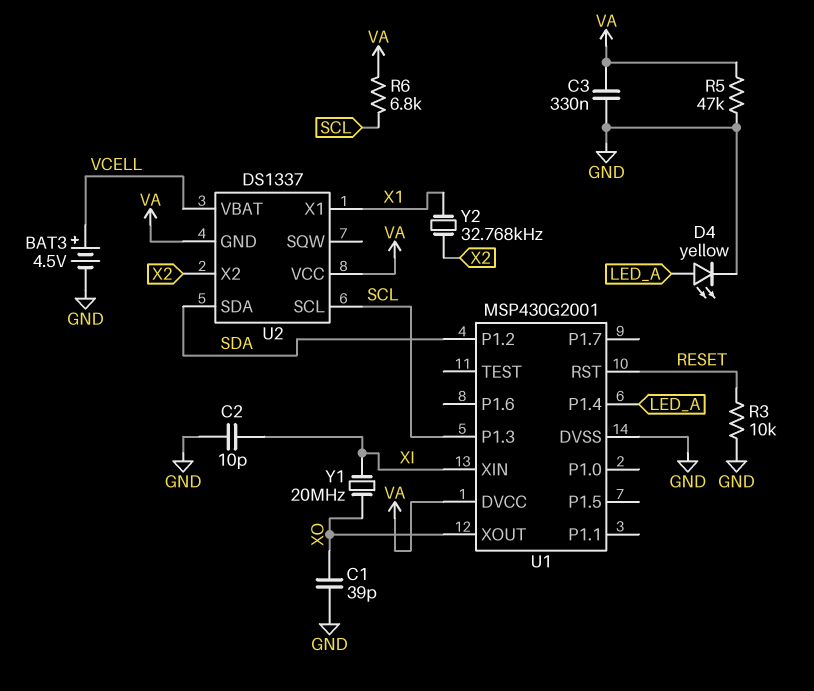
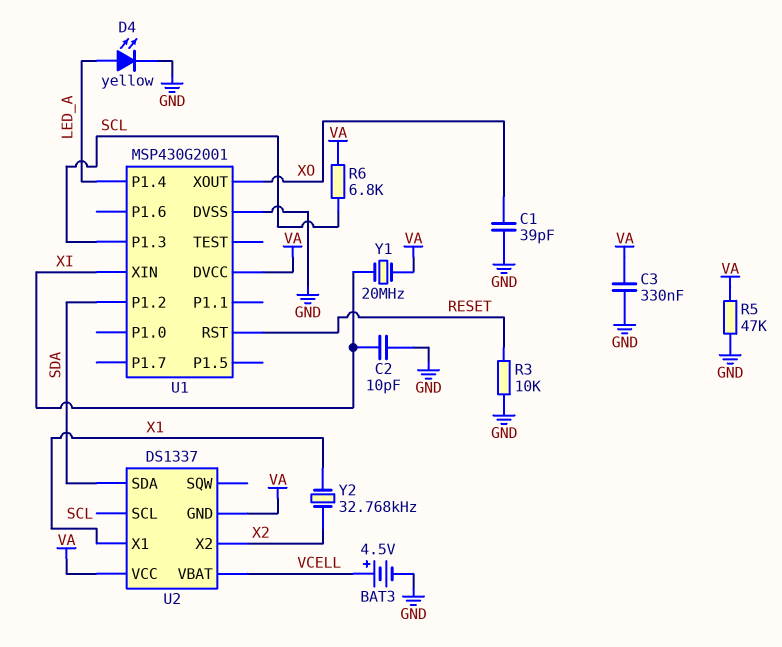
Y1: 20MHz (XI, XO) -> 20MHz (VA, XI)

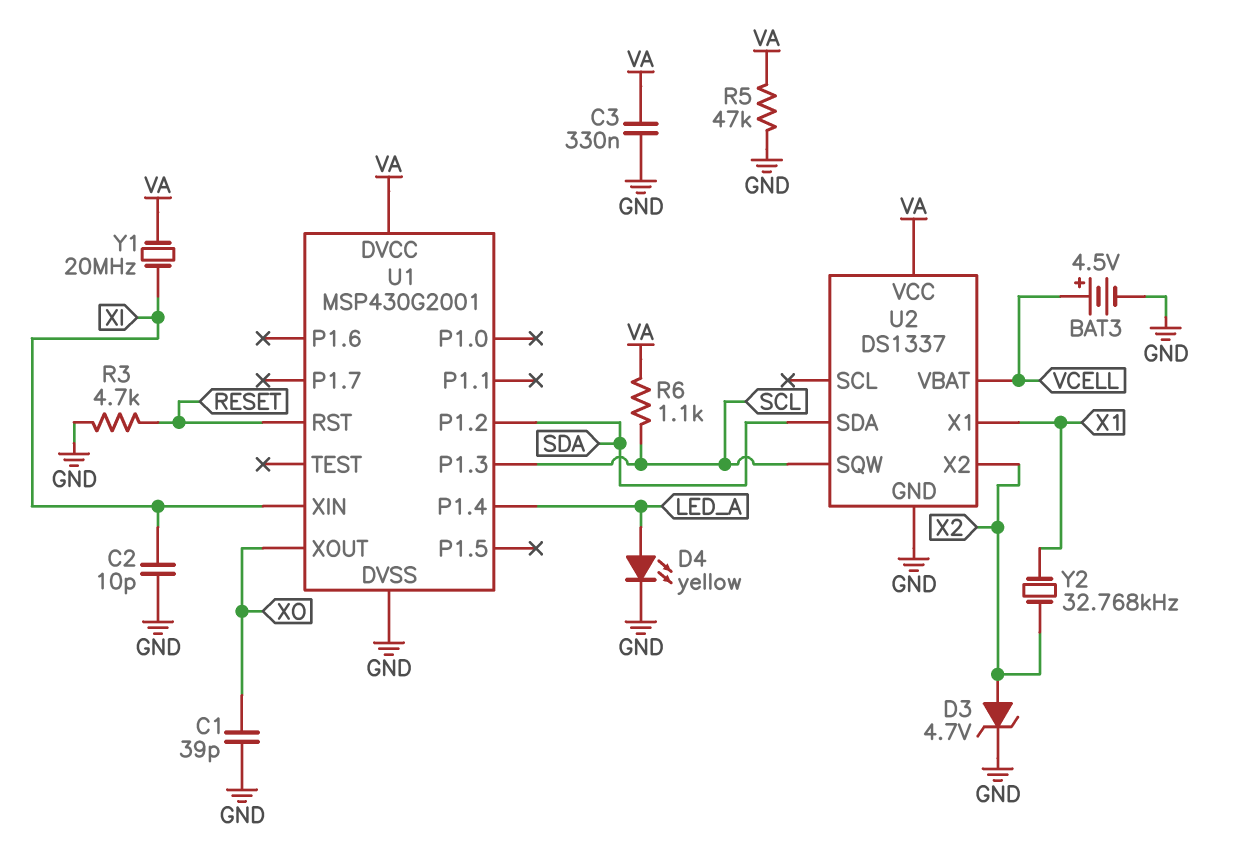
D3: none -> zener 4.7V (A X2, K GND)
R3: 10k (GND, RESET) -> 4.7k (GND, RESET)
R6: 6.8k (SCL, VA) -> 1.1k (SCL, VA)
U2 pin GND: VA -> GND
U2 pin SCL: SCL -> none
U2 pin SQW: none -> SCL

